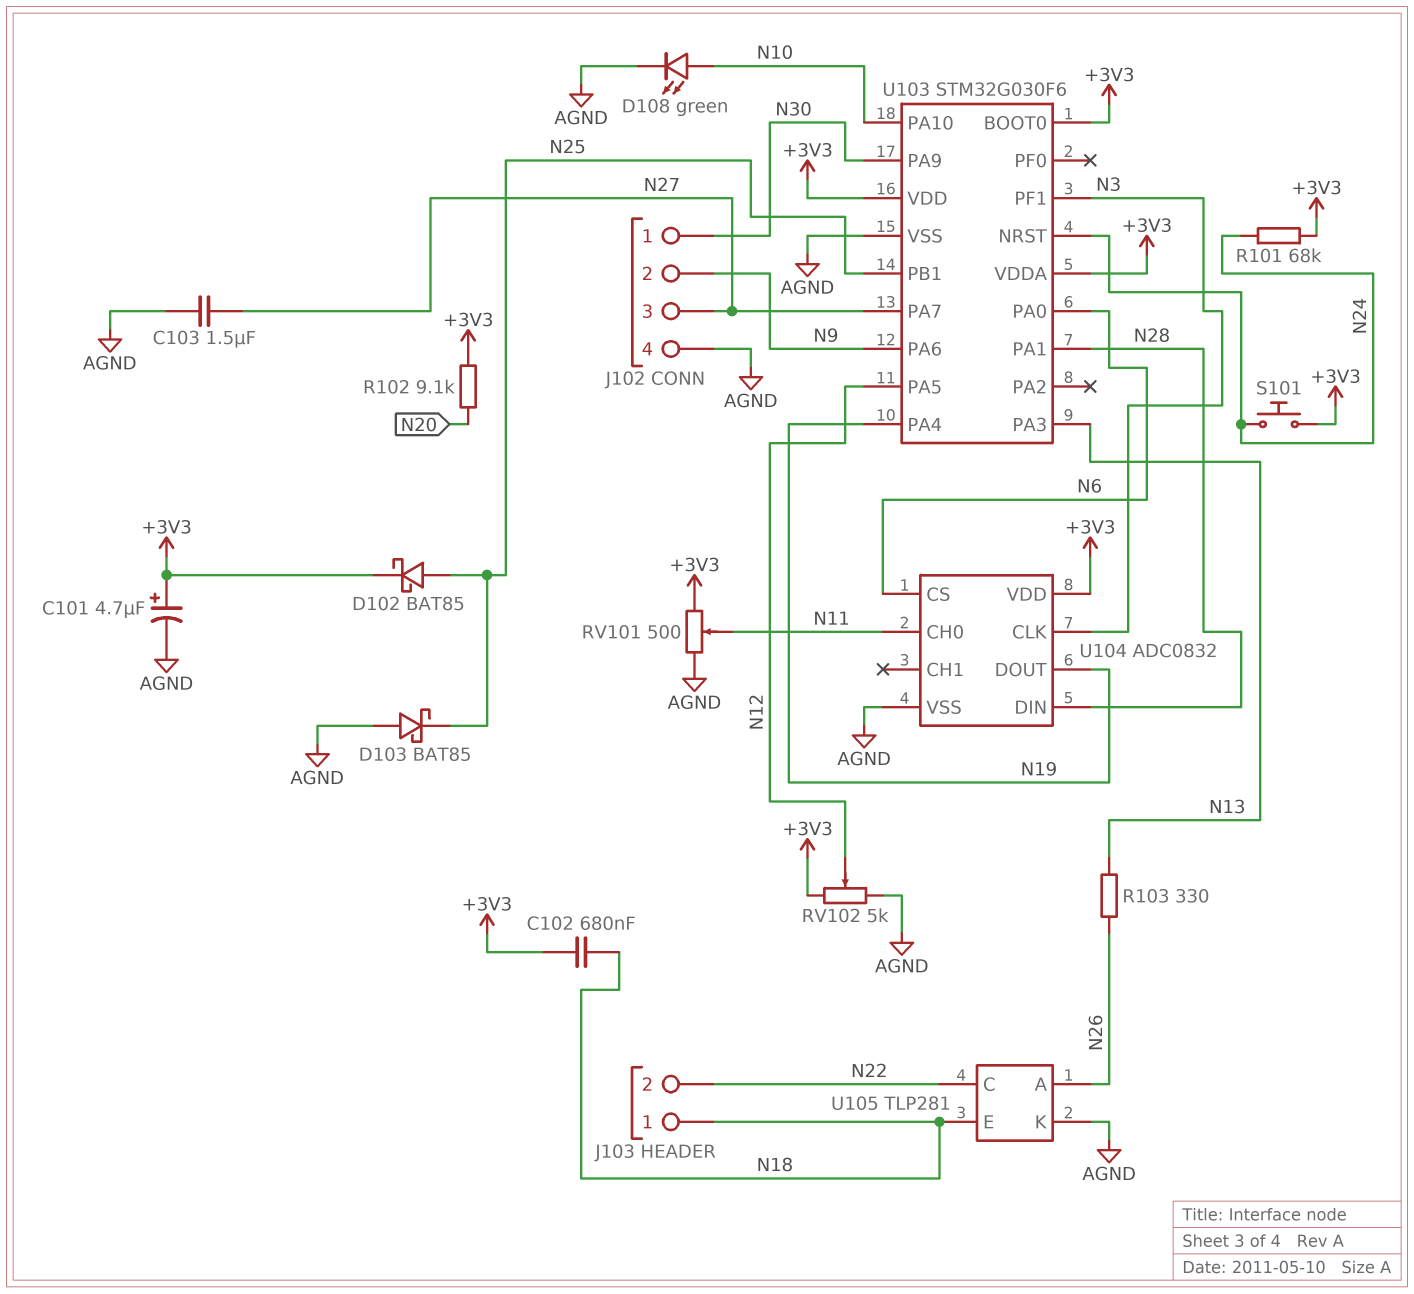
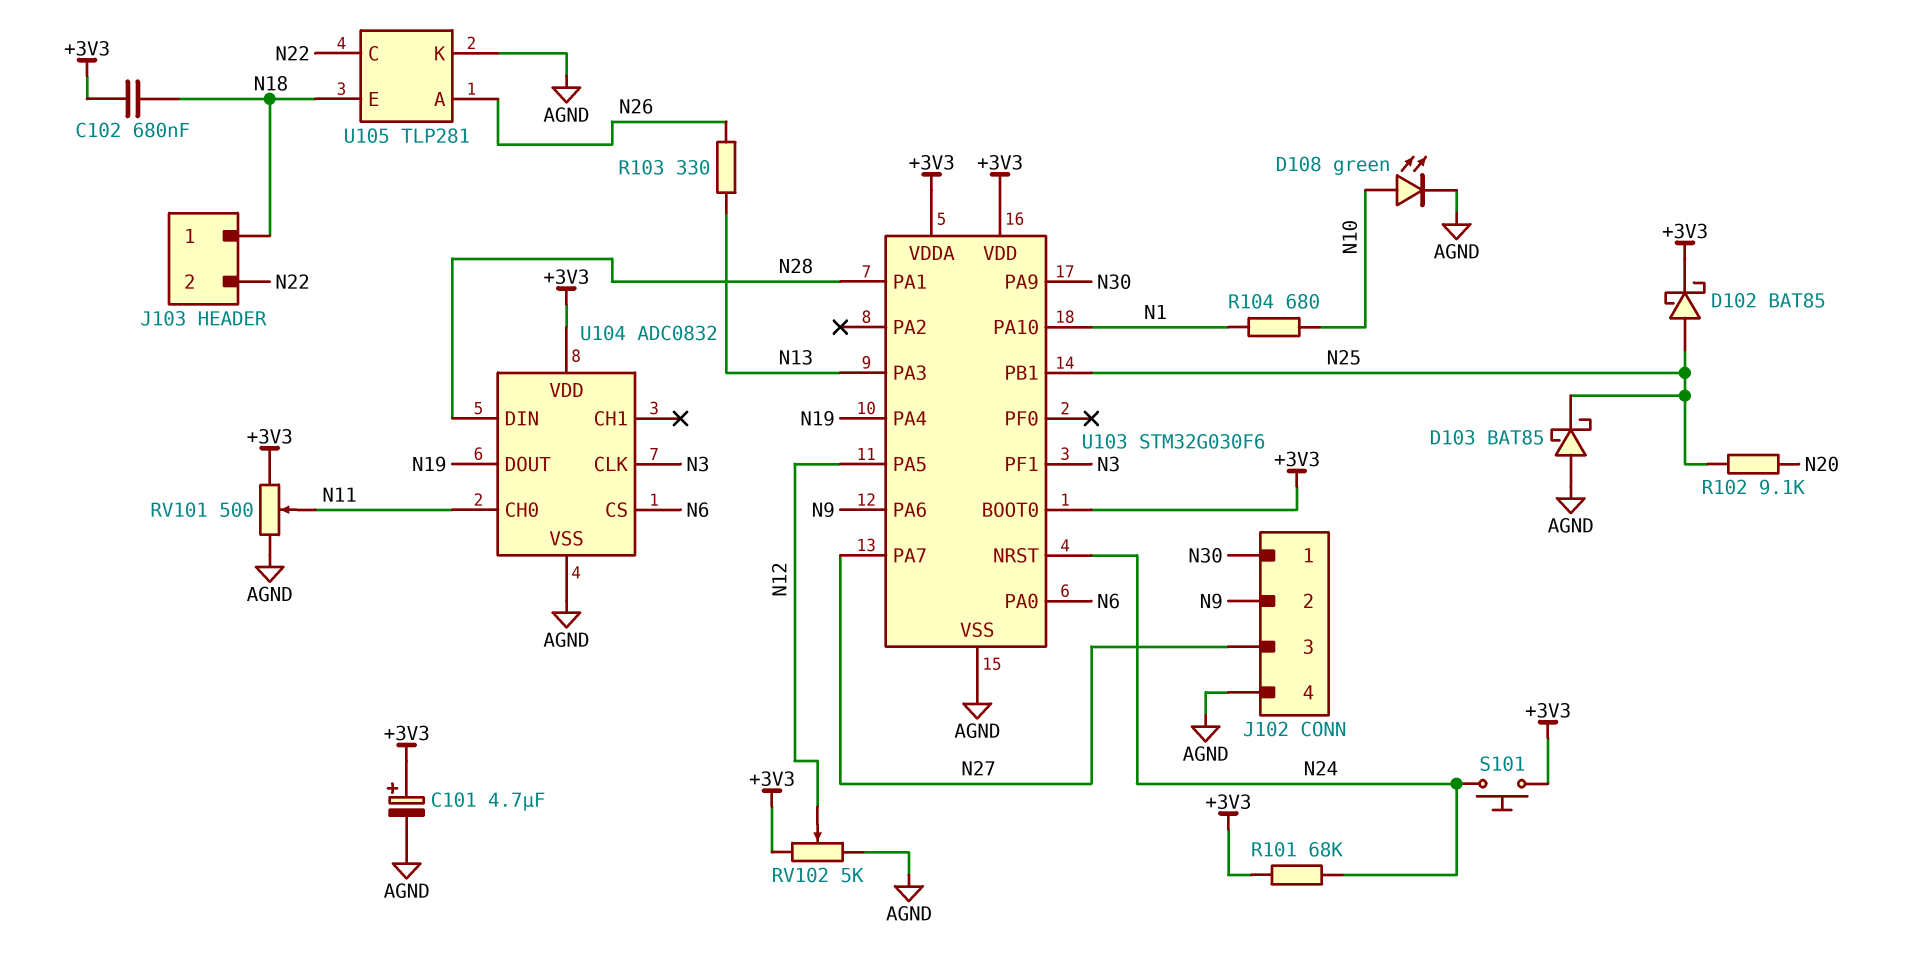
C103: 1.5uF (AGND, N27) -> none
R102: 9.1k (+3V3, N20) -> 9.1k (N20, N25)
R104: none -> 680 (N1, N10)
U103 pin PA10: N10 -> N1

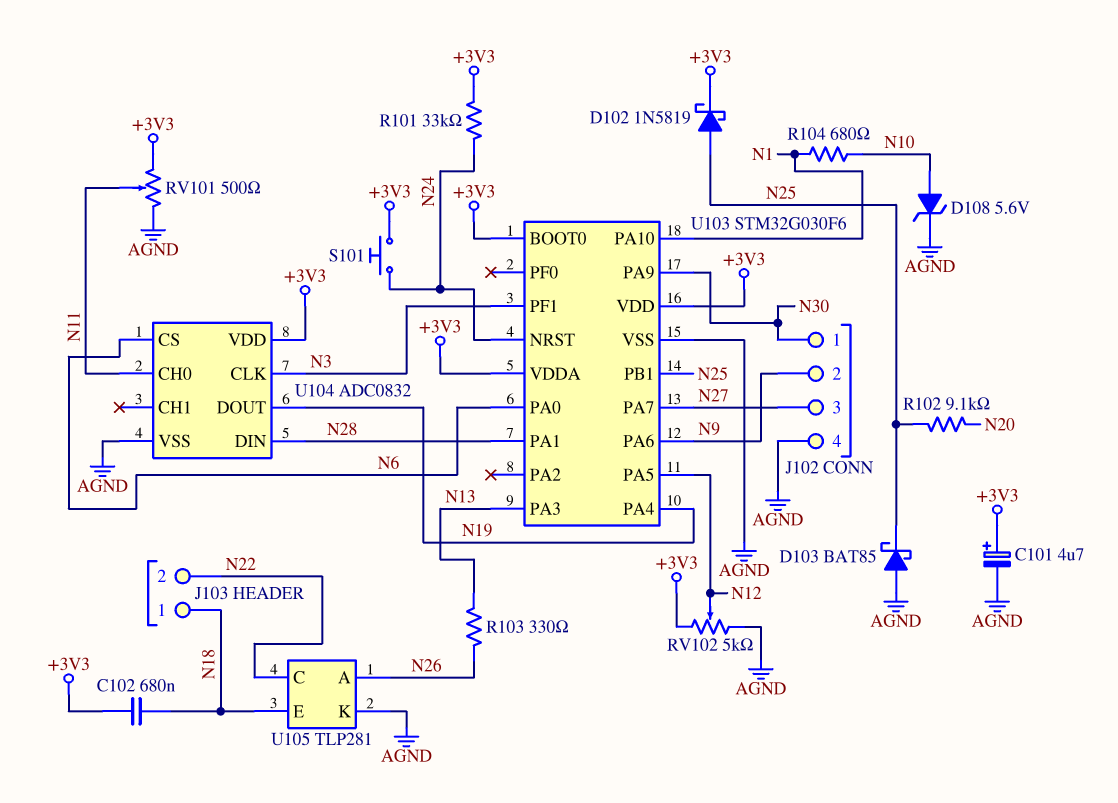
D102: schottky BAT85 (A N25, K +3V3) -> schottky 1N5819 (A N25, K +3V3)
D108: LED green (A N10, K AGND) -> zener 5.6V (A N10, K AGND)
R101: 68k (+3V3, N24) -> 33k (+3V3, N24)

